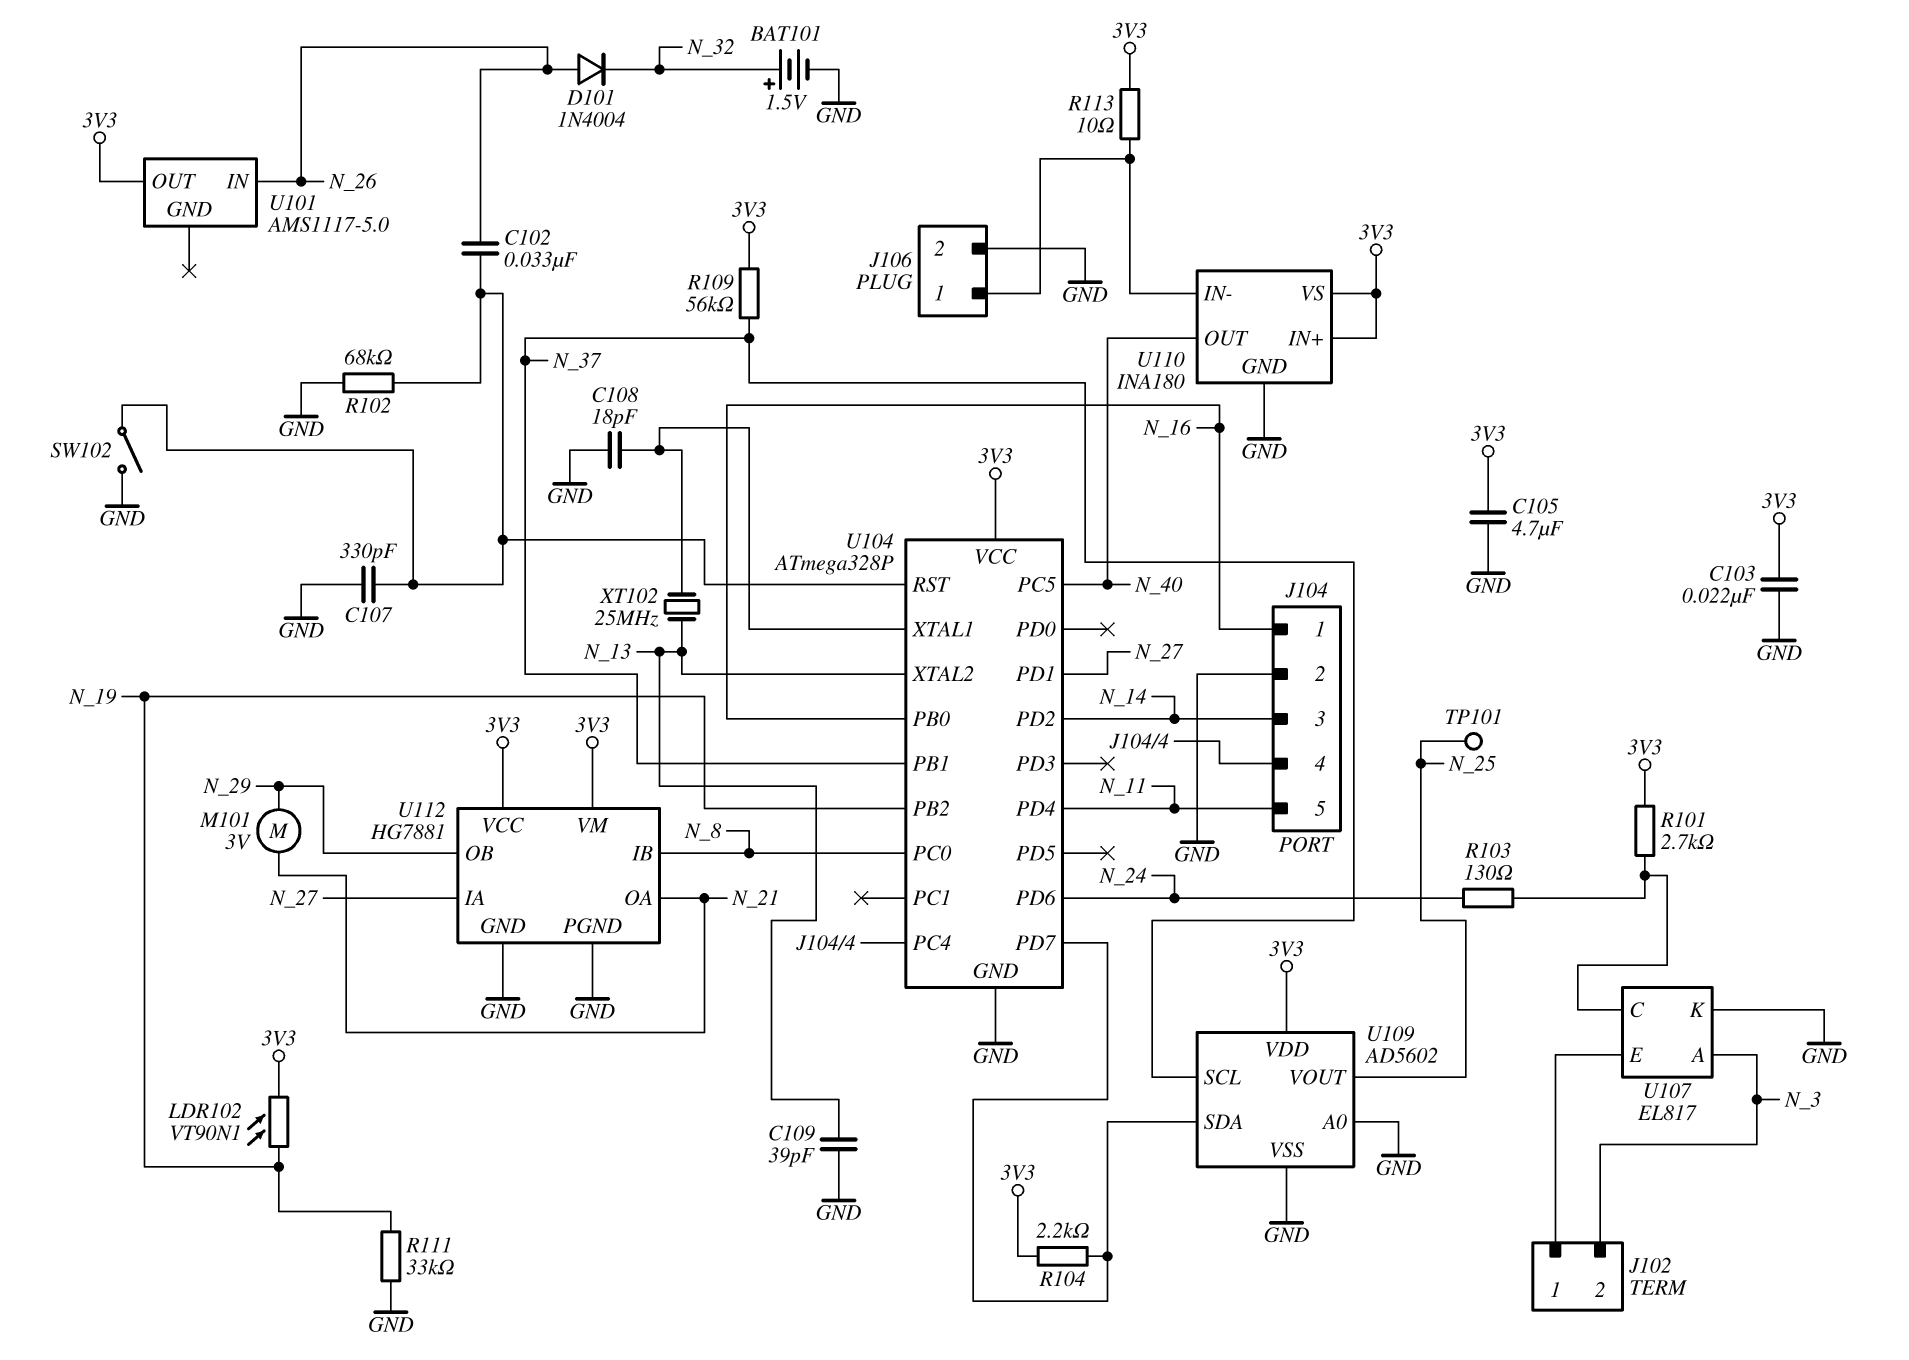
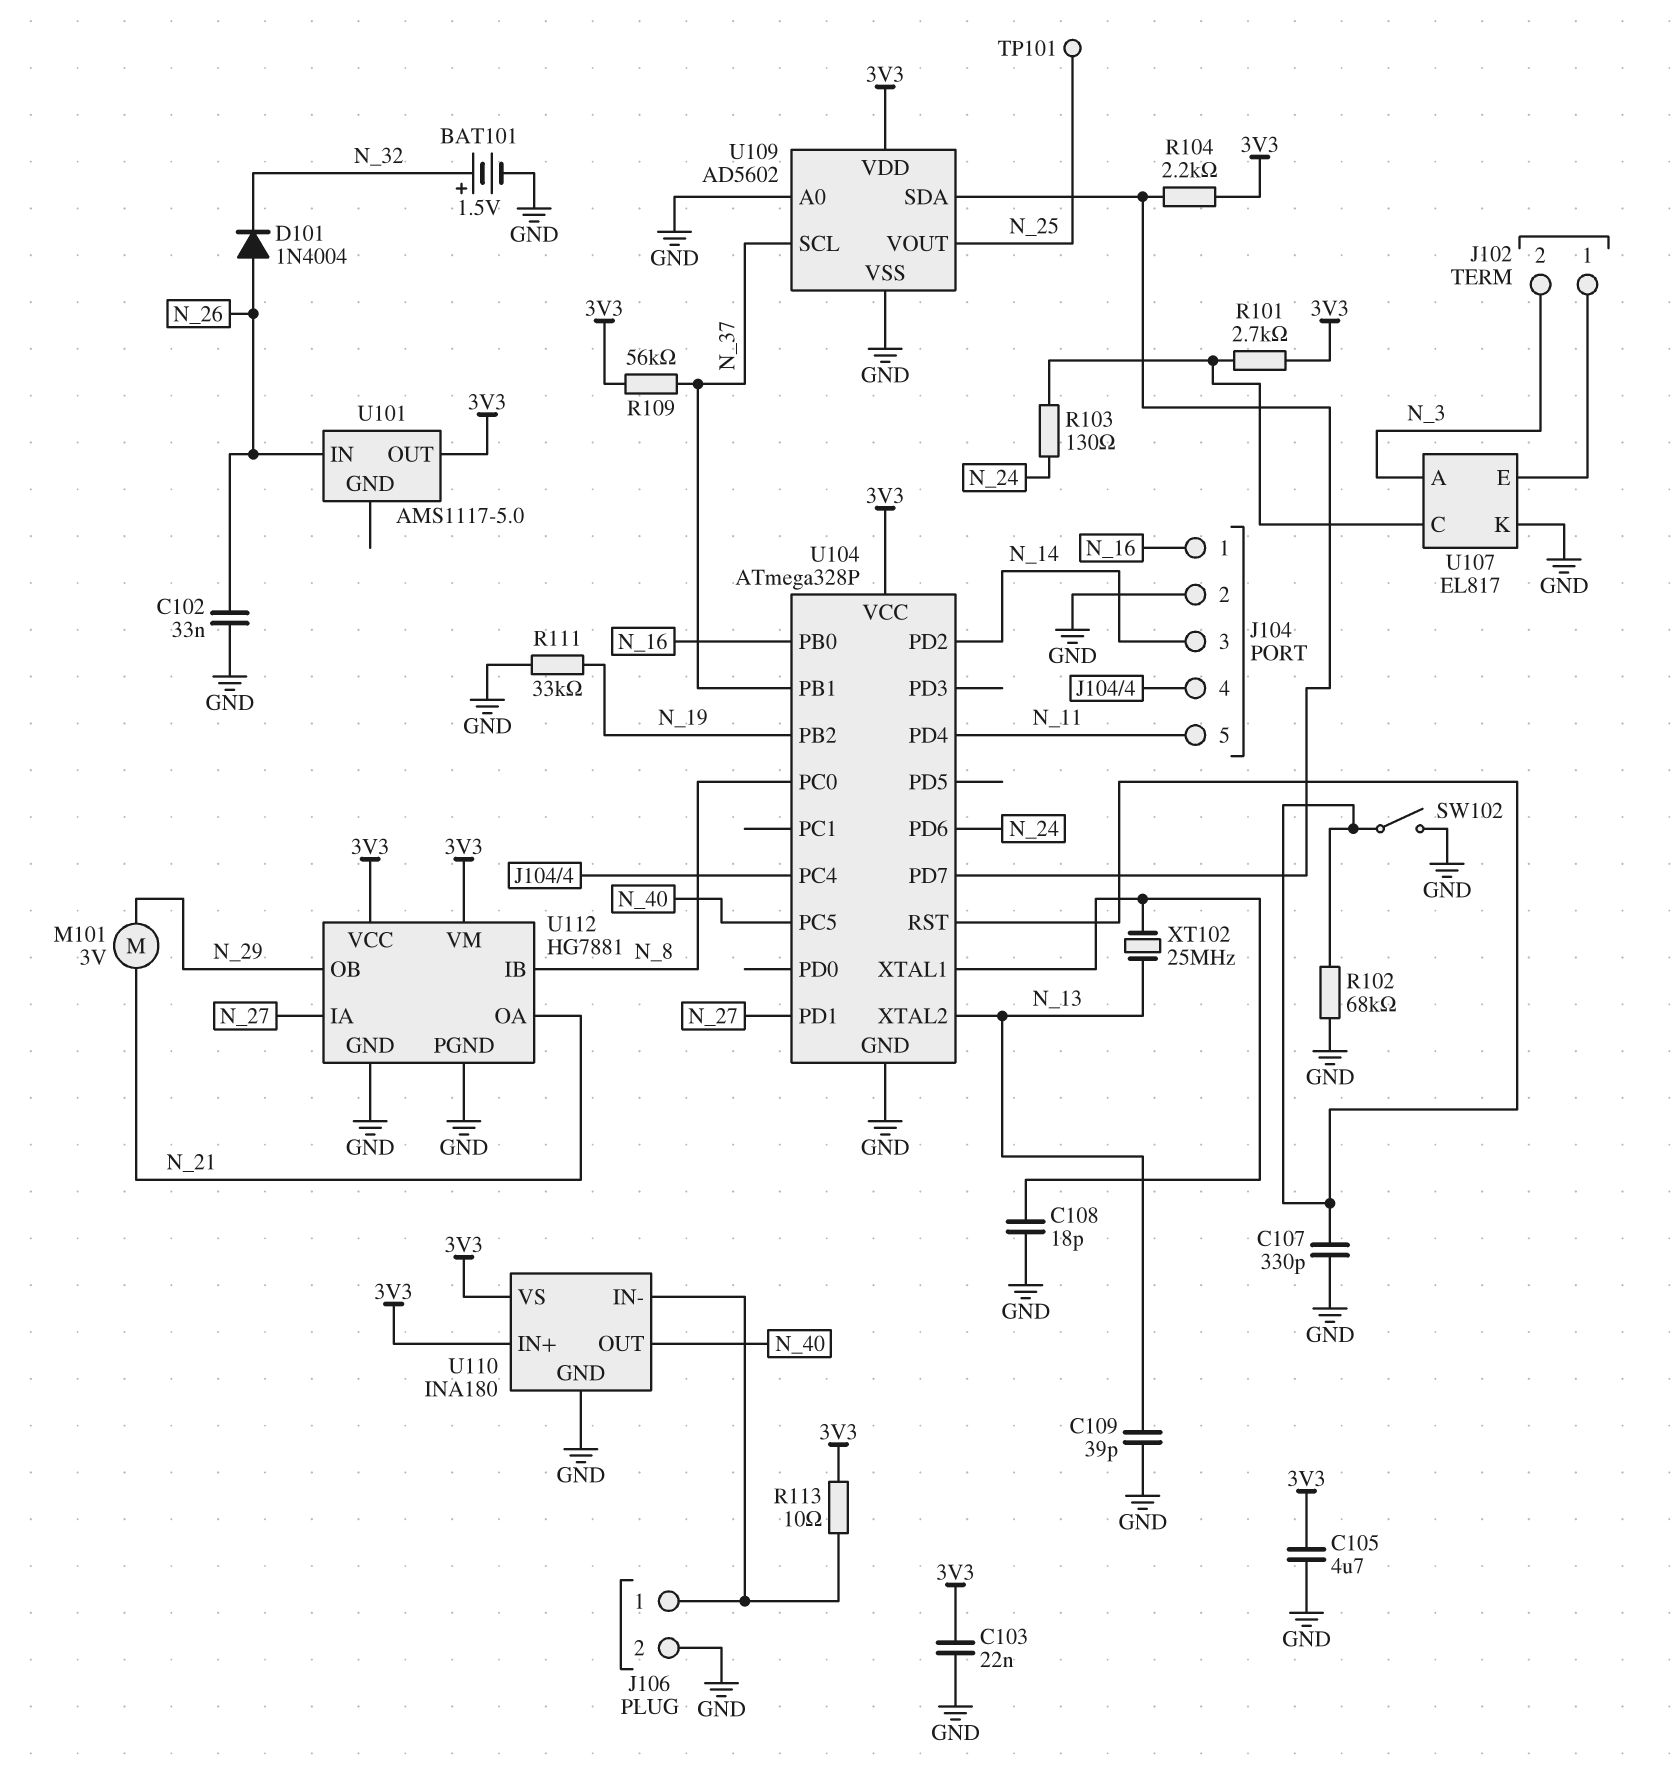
C102: 33nF (N_26, U104/RST) -> 33nF (GND, N_26)
LDR102: VT90N1 (3V3, N_19) -> none

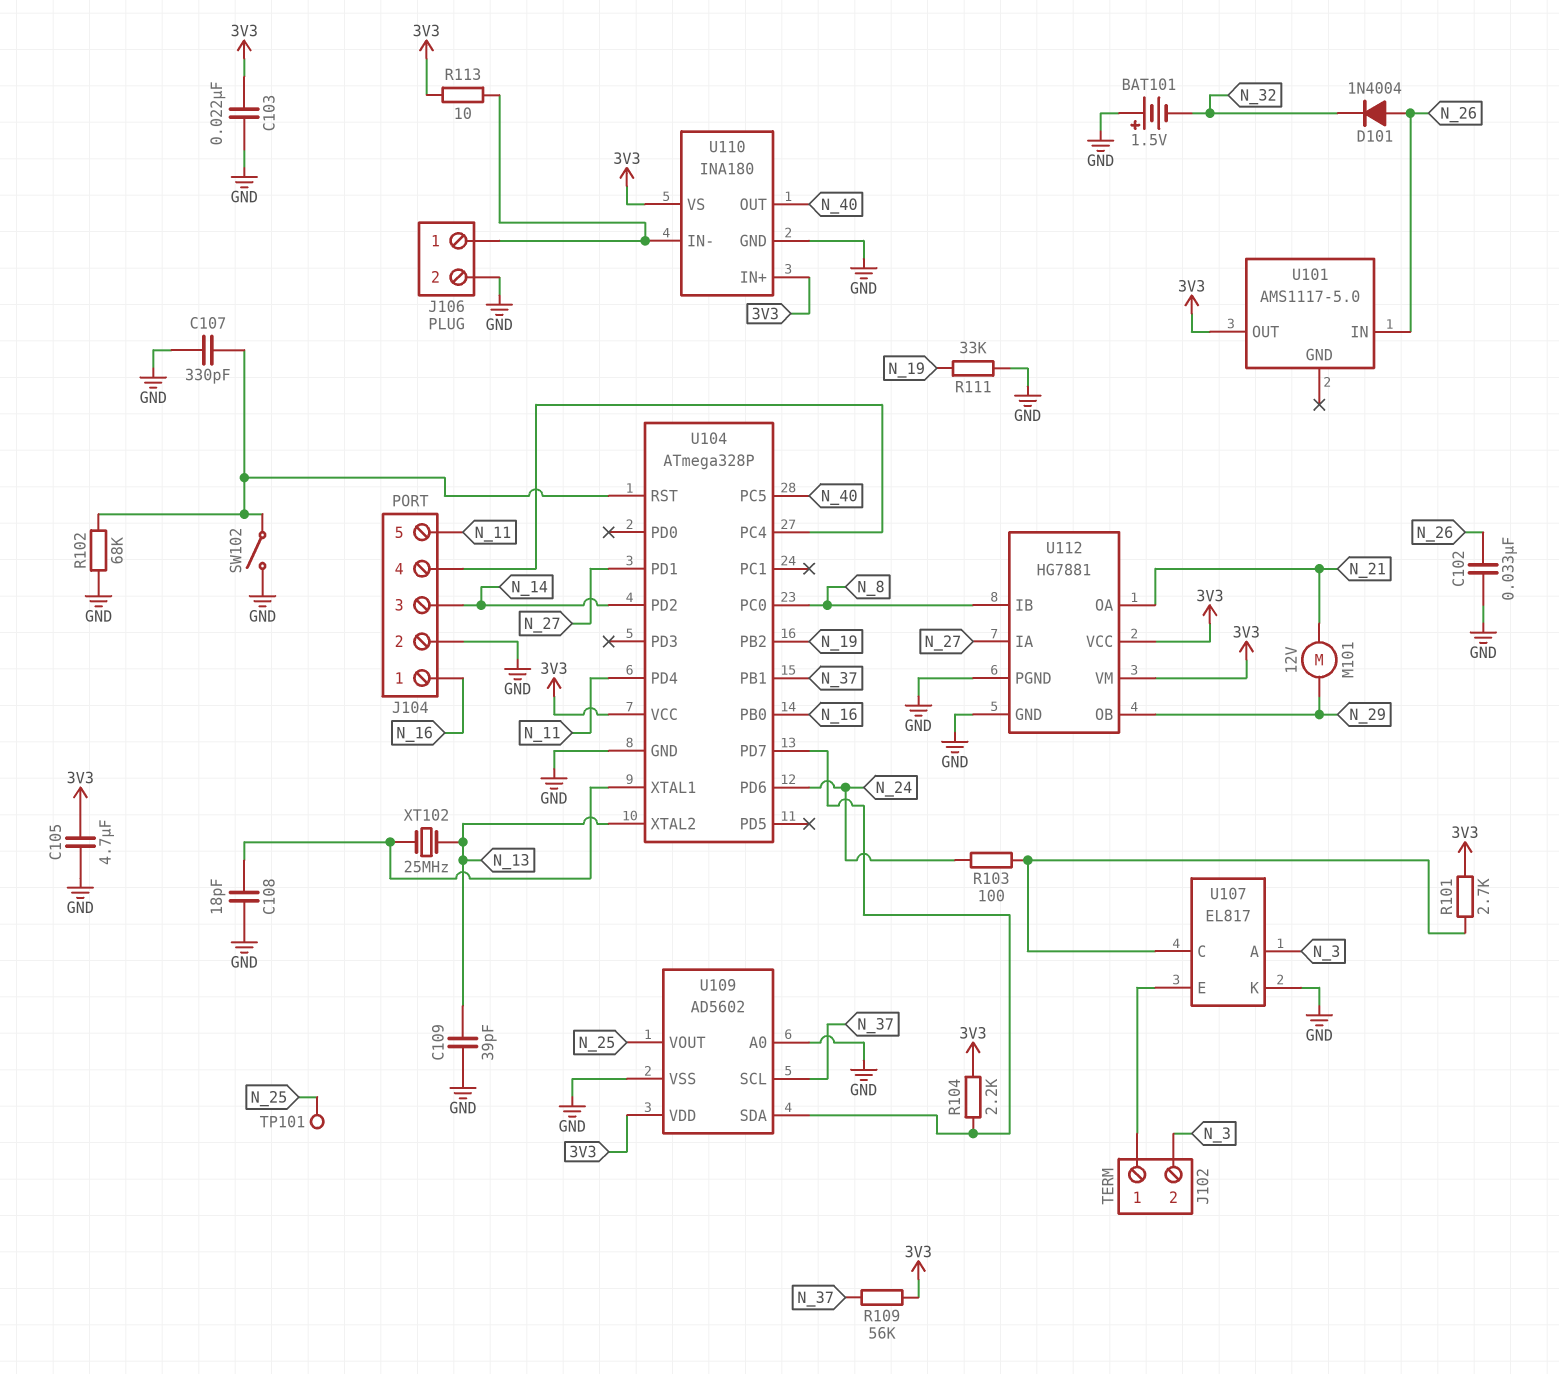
BAT101: 1.5V (plus N_32, minus GND) -> 1.5V (plus GND, minus N_32)
M101: motor 3V (N_21, N_29) -> motor 12V (N_21, N_29)
R103: 130 (N_24, U107/C) -> 100 (N_24, U107/C)

